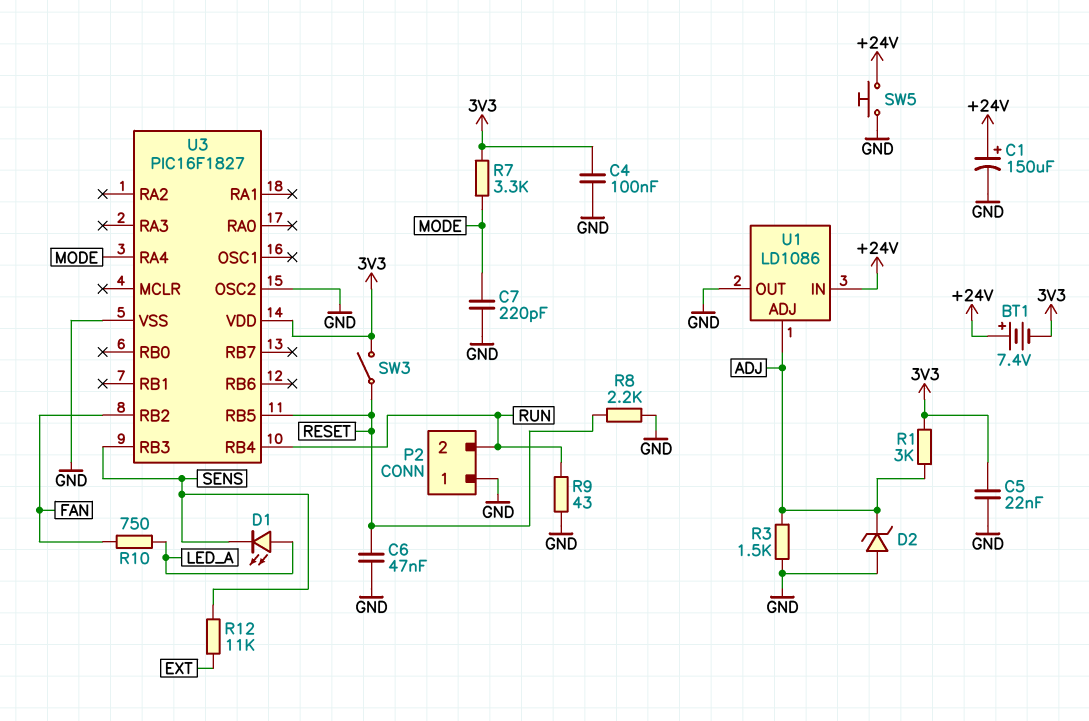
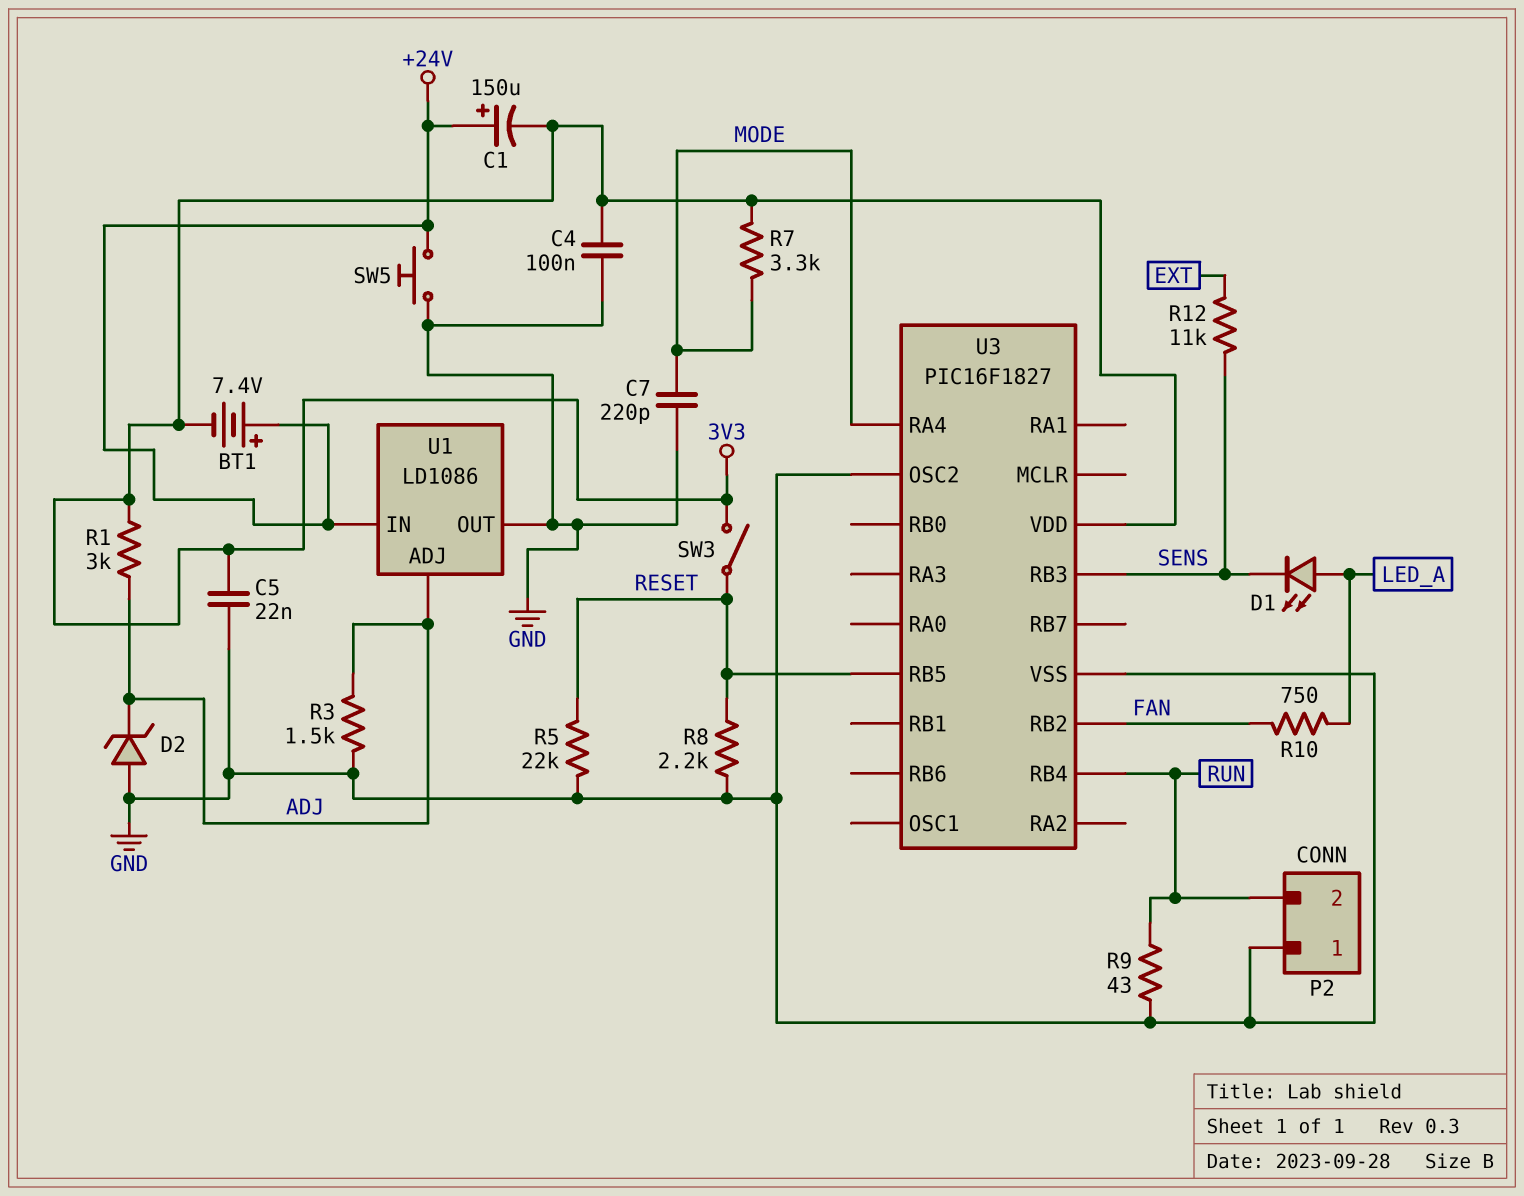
C1: 150uF (plus +24V, minus GND) -> 150uF (plus +24V, minus 3V3)
C6: 47nF (GND, RESET) -> none
R5: none -> 22k (GND, RESET)

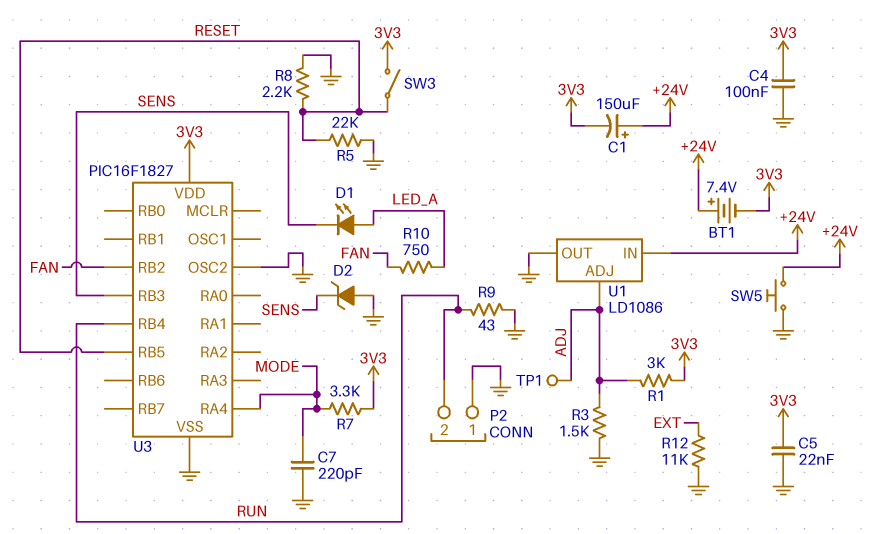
D2: zener (A GND, K ADJ) -> zener (A GND, K SENS)
R12: 11k (EXT, SENS) -> 11k (EXT, GND)
TP1: none -> test point (ADJ)

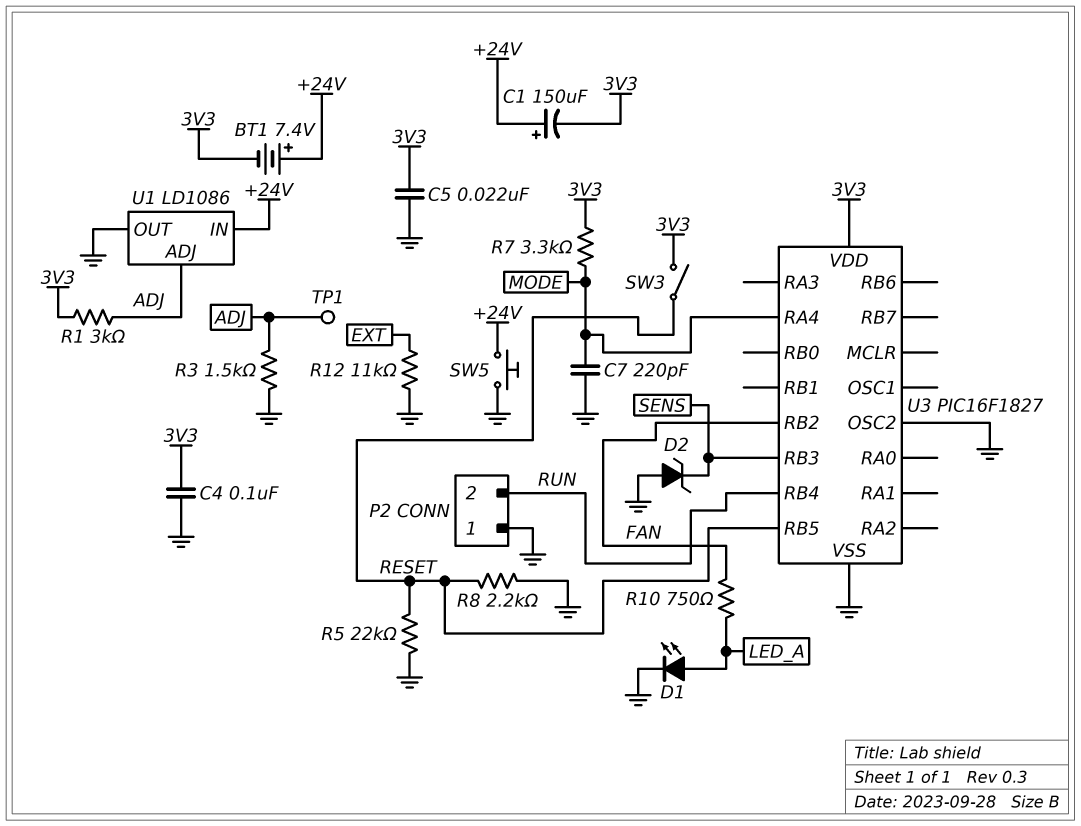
D1: LED (A LED_A, K SENS) -> LED (A LED_A, K GND)
R9: 43 (GND, RUN) -> none

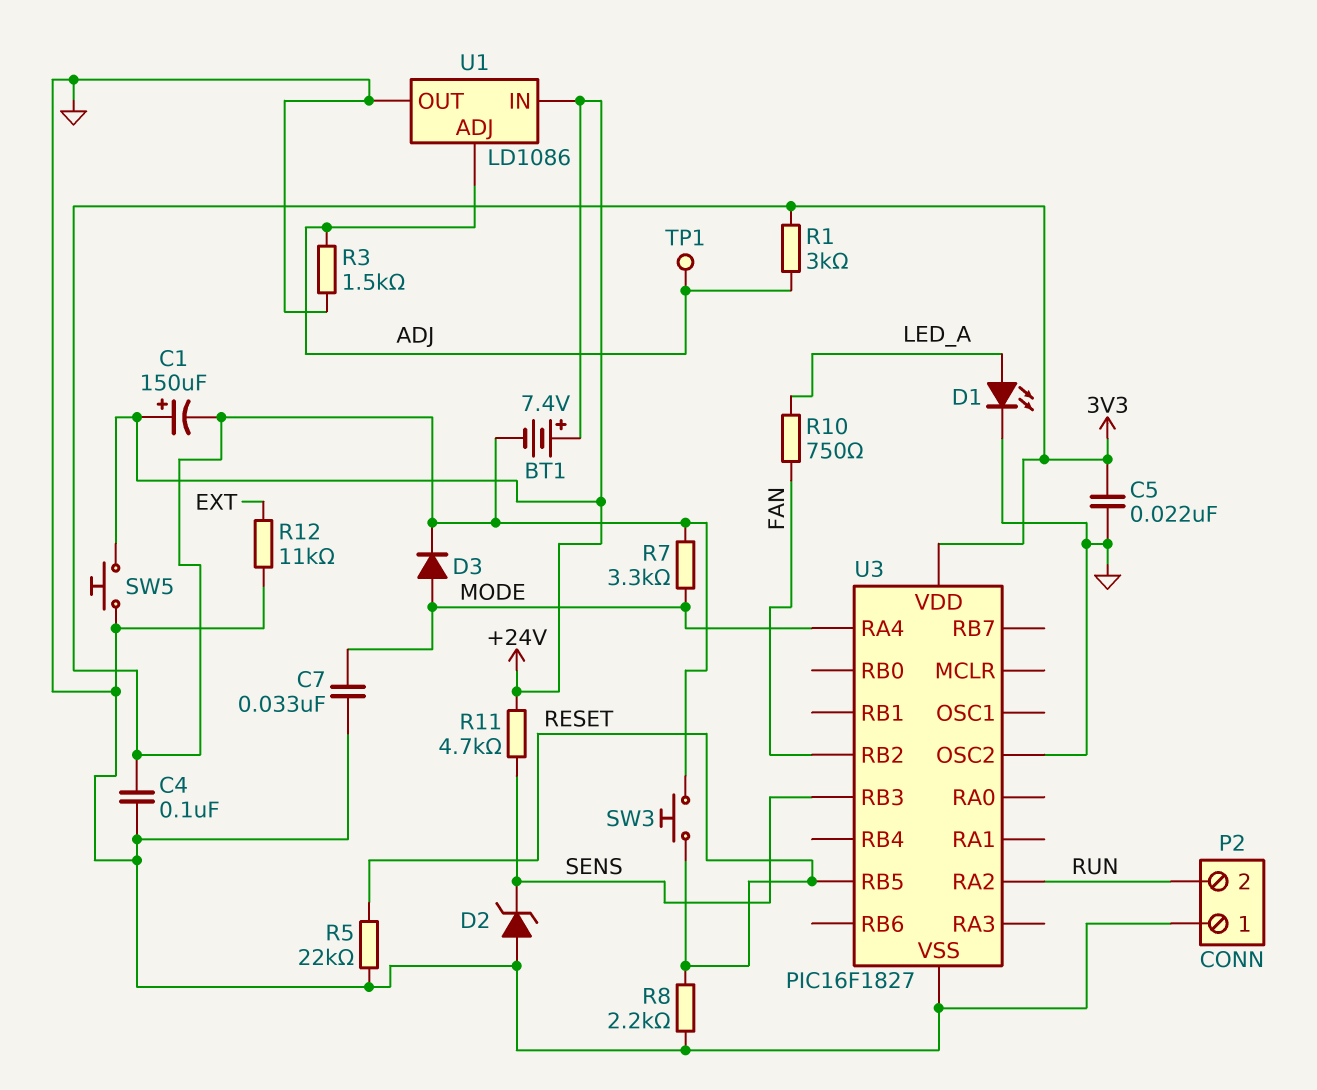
C7: 220pF (GND, MODE) -> 33nF (GND, MODE)
D3: none -> diode (A MODE, K 3V3)
R11: none -> 4.7k (+24V, SENS)
SW3: switch (3V3, RESET) -> button (3V3, RESET)
U3 pin RA2: none -> RUN
U3 pin RB4: RUN -> none

